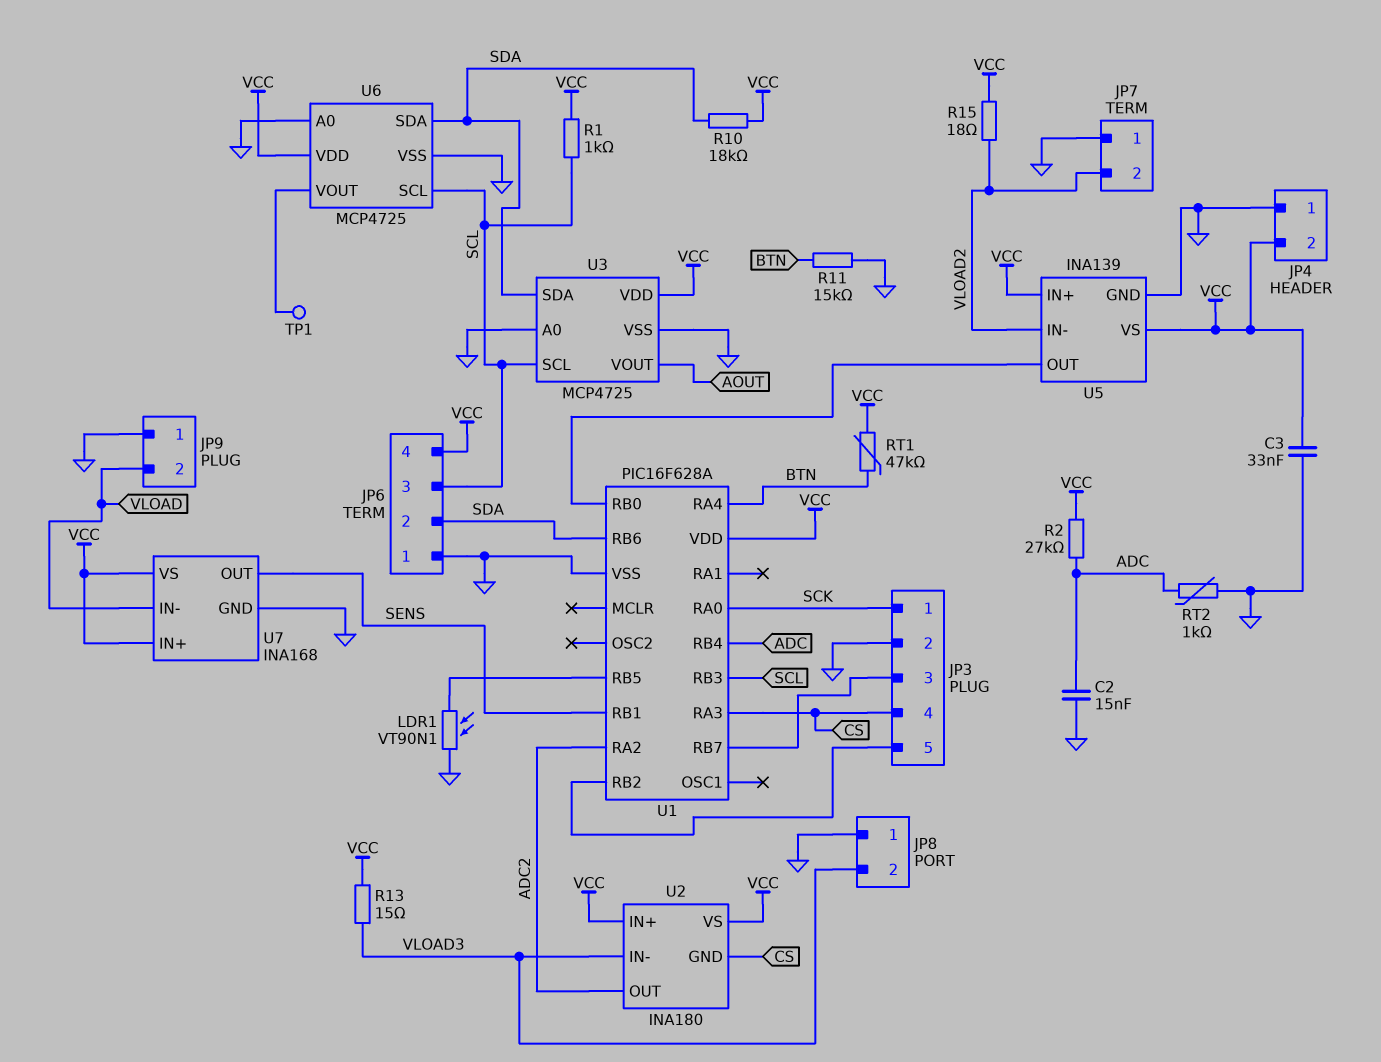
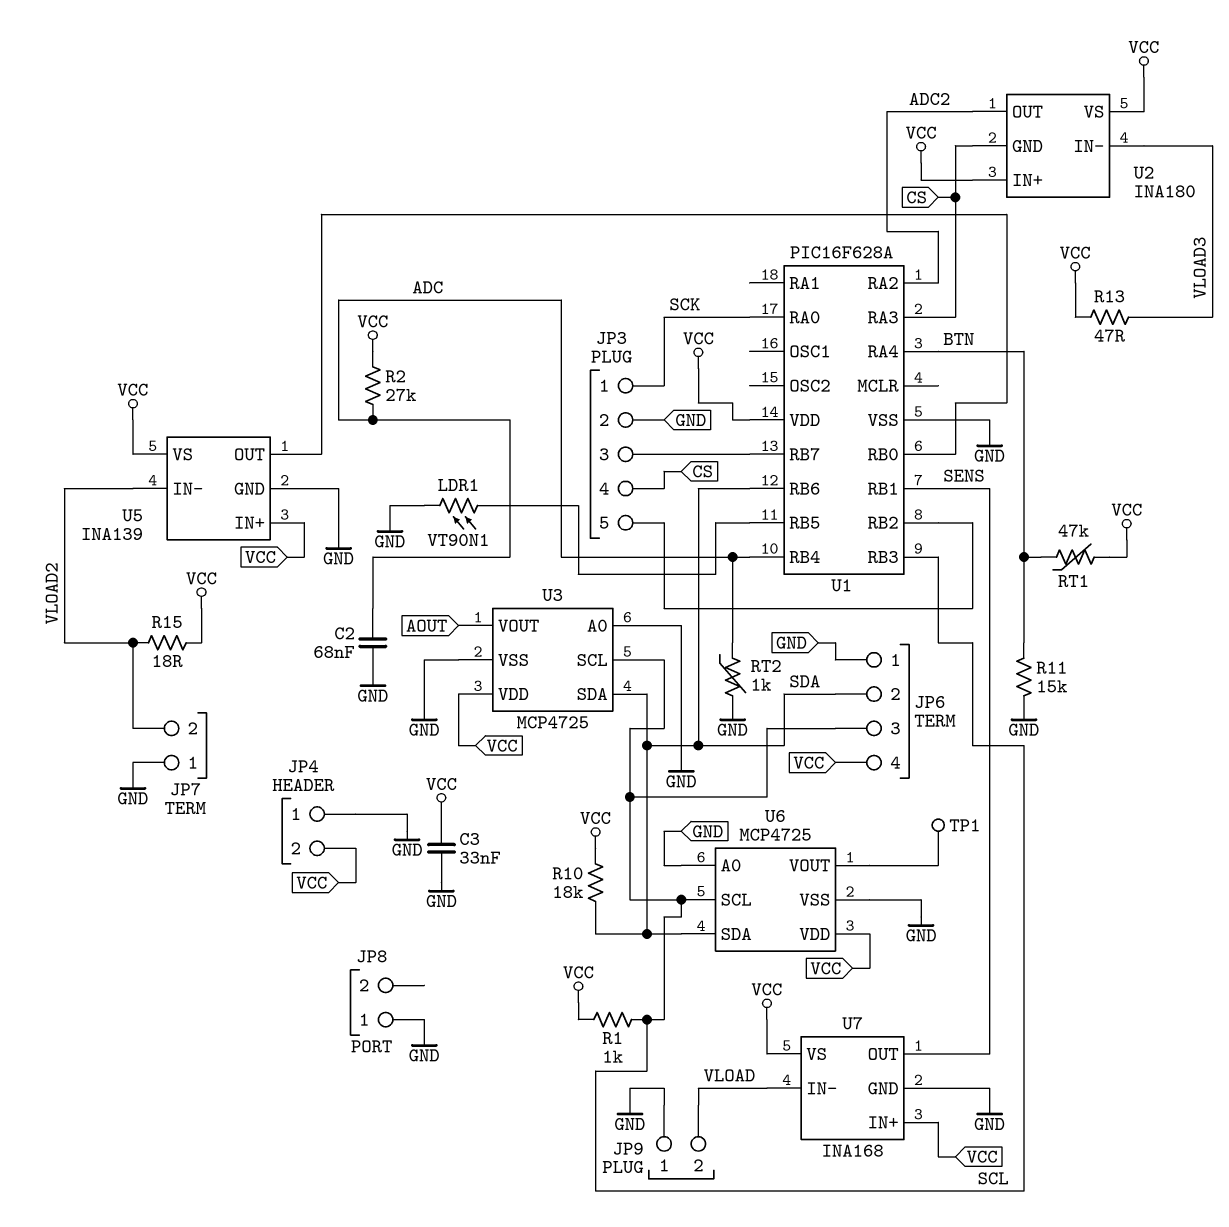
C2: 15nF (ADC, GND) -> 68nF (ADC, GND)
JP8 pin 2: VLOAD3 -> none
R13: 15 (VCC, VLOAD3) -> 47 (VCC, VLOAD3)

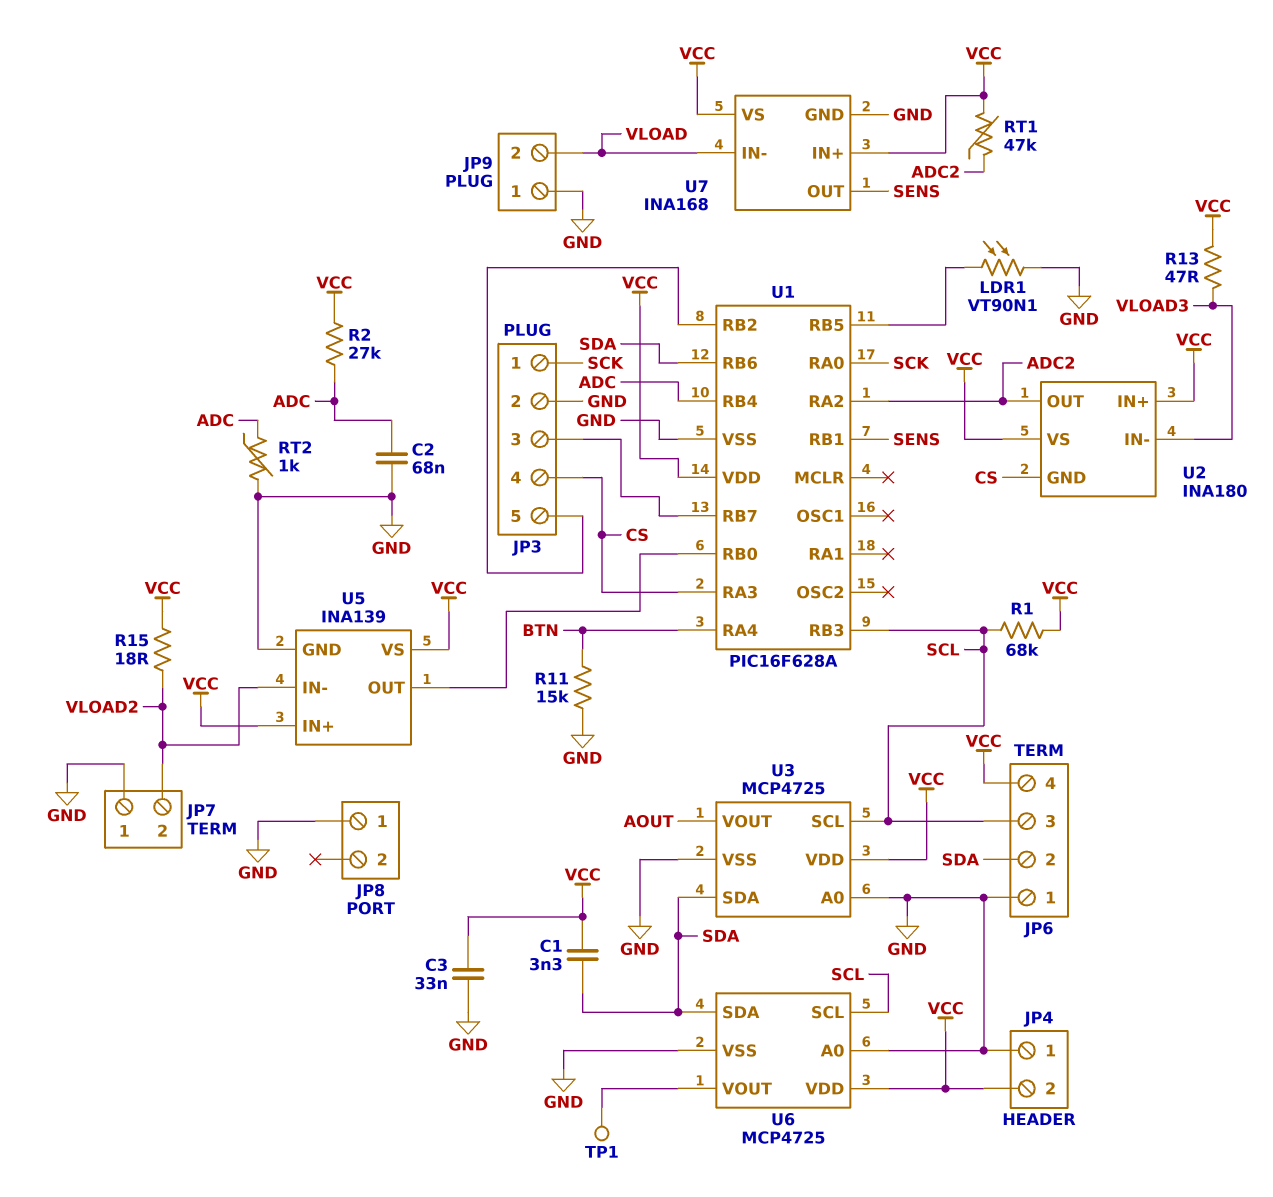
C1: none -> 3.3nF (SDA, VCC)
R1: 1k (SCL, VCC) -> 68k (SCL, VCC)
R10: 18k (SDA, VCC) -> none
RT1: 47k (BTN, VCC) -> 47k (ADC2, VCC)

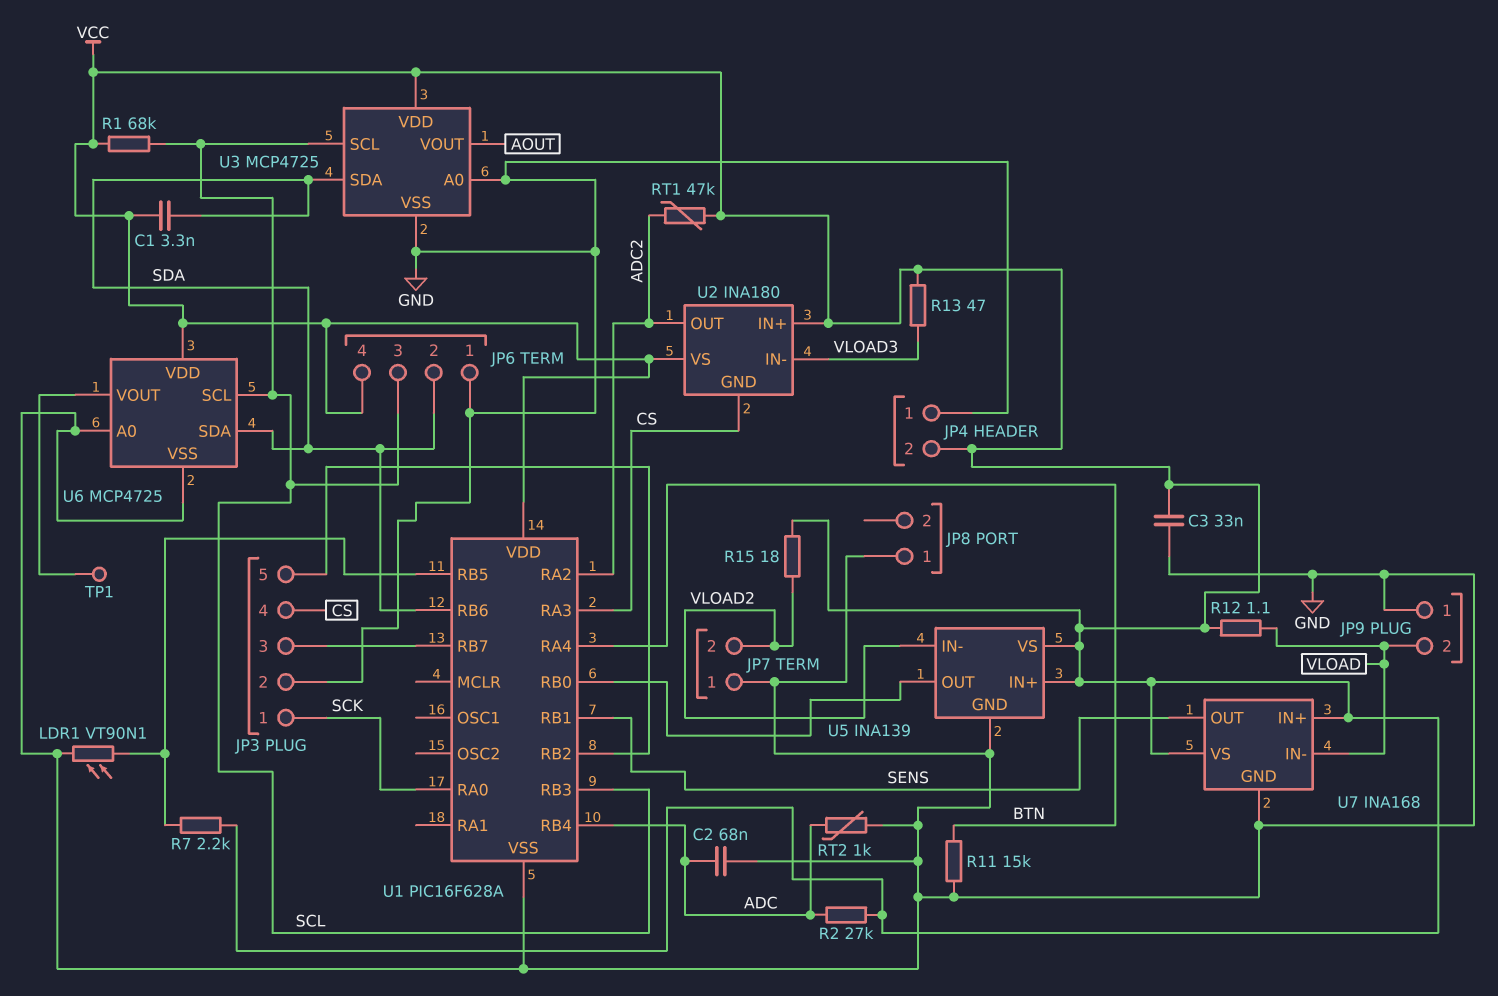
R7: none -> 2.2k (U1/RB5, VCC)
R12: none -> 1.1 (VCC, VLOAD)

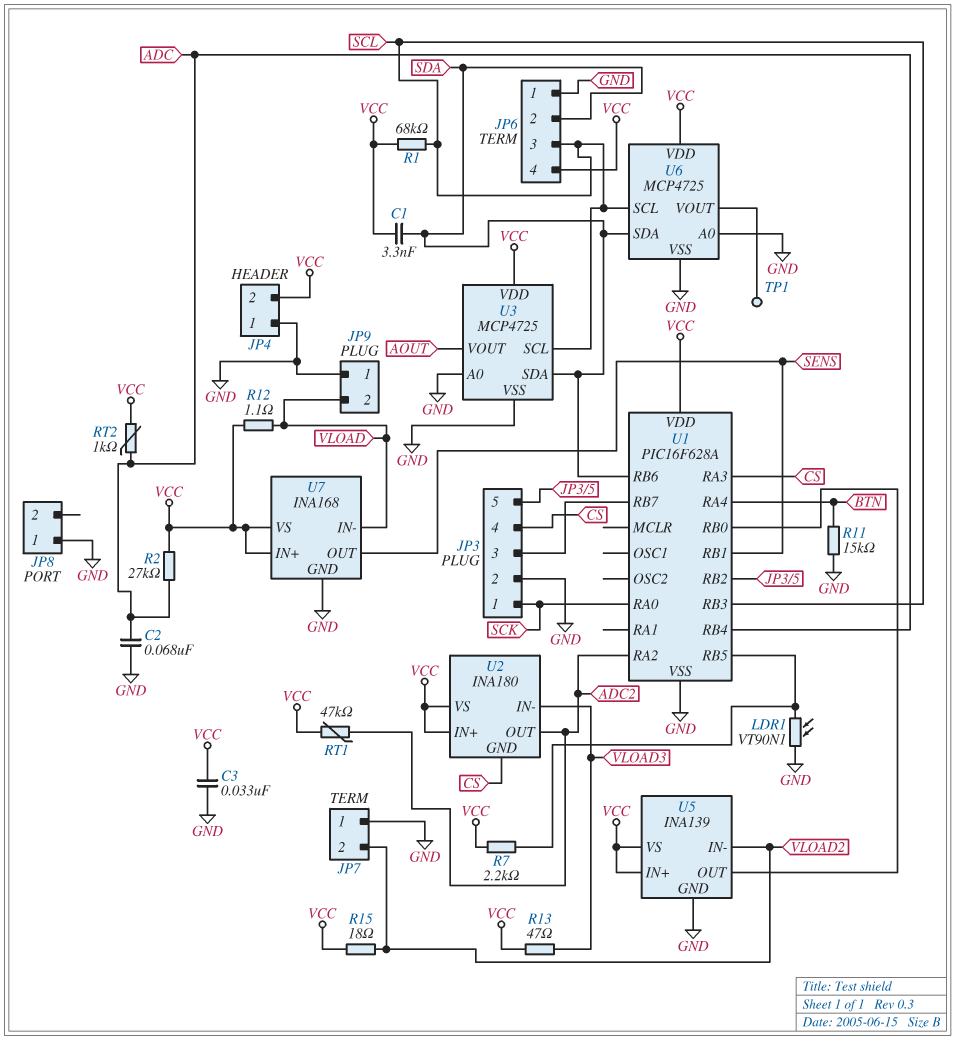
RT2: 1k (ADC, GND) -> 1k (ADC, VCC)

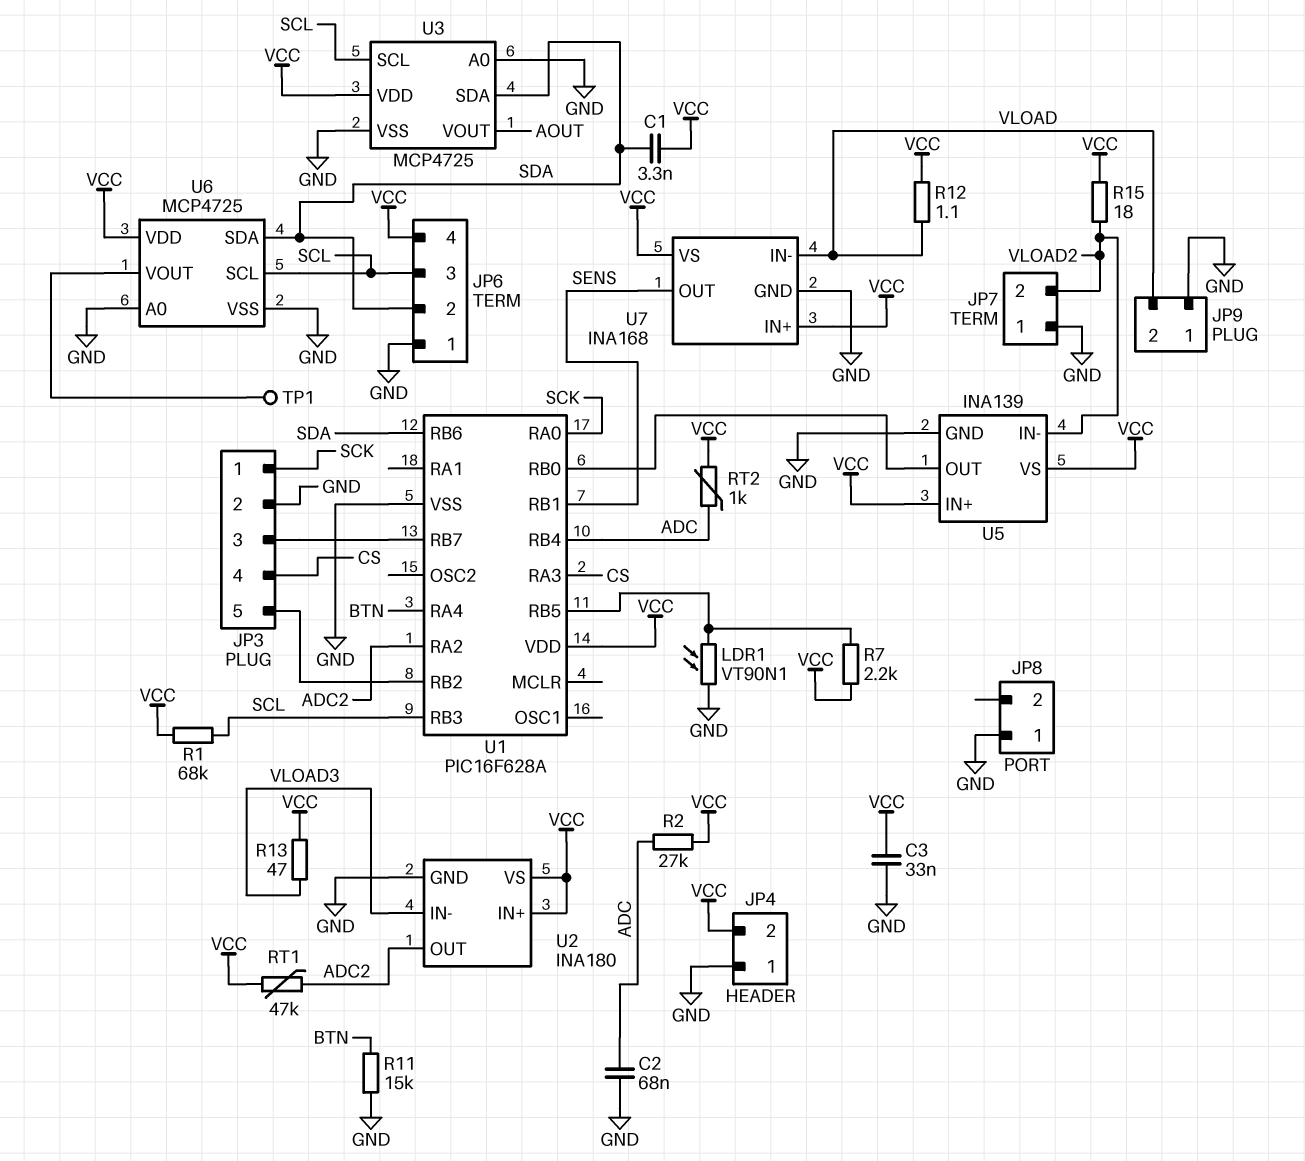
U2 pin GND: CS -> GND

